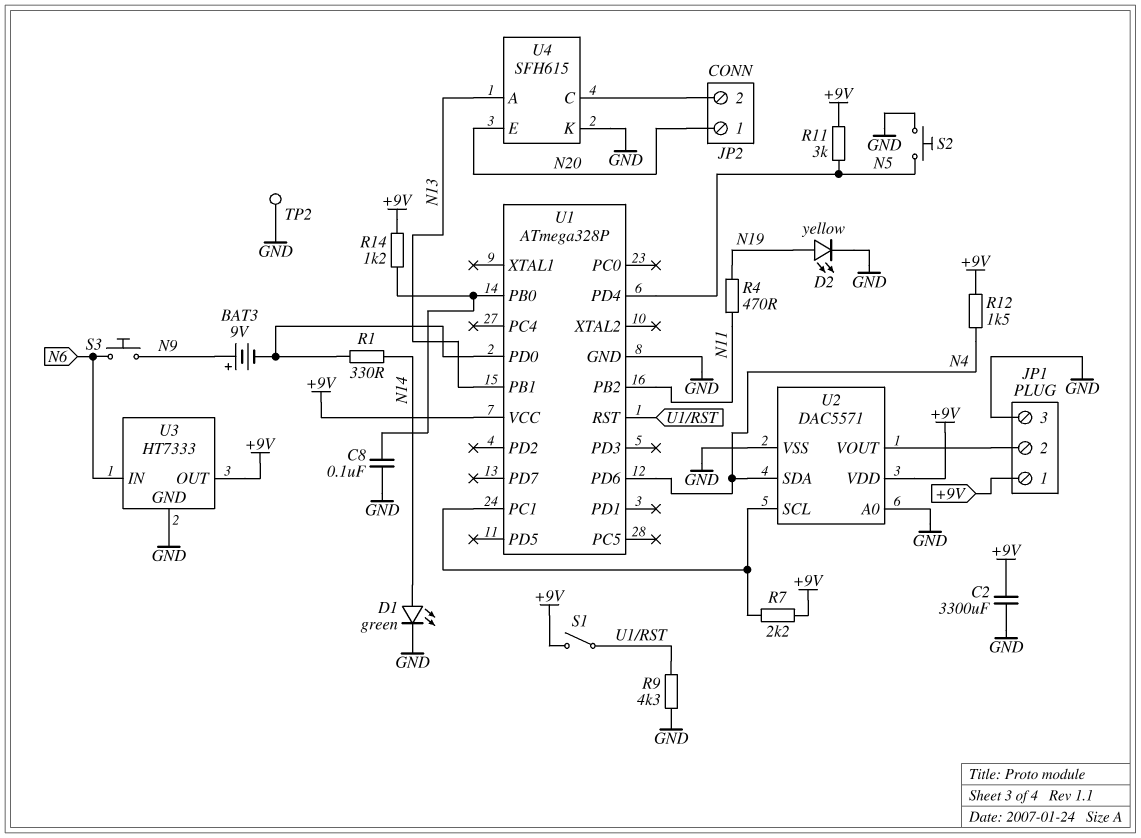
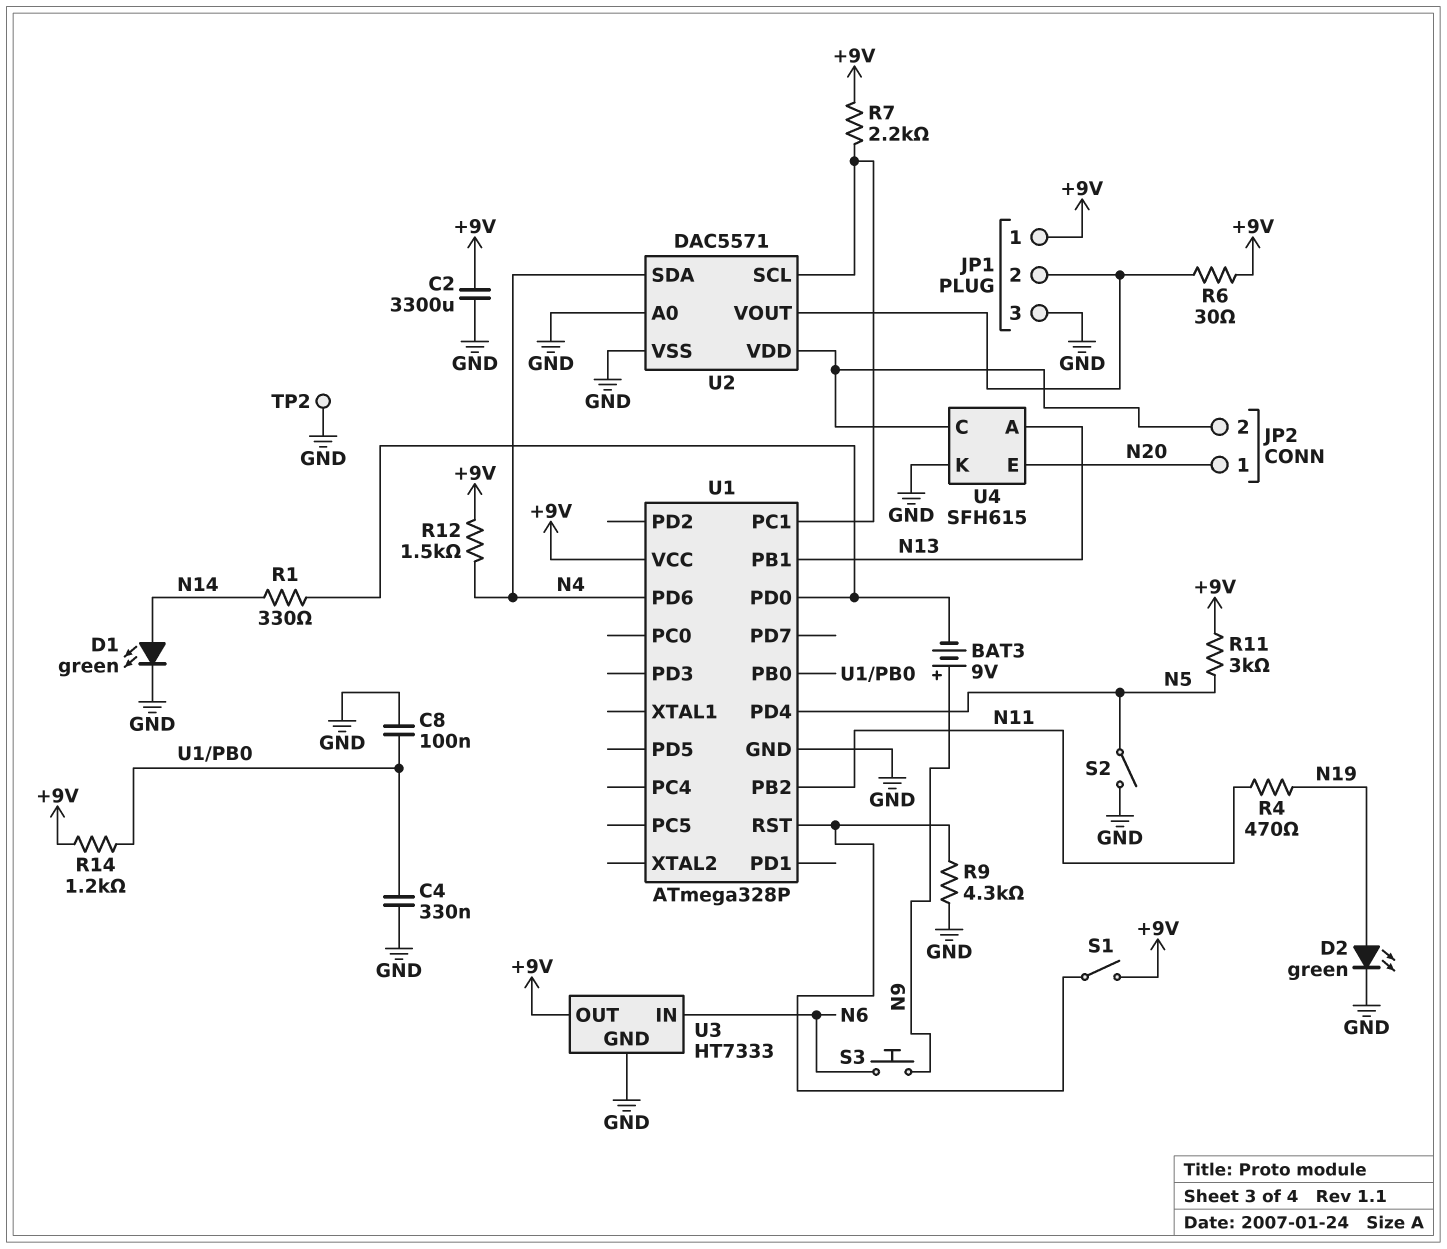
C4: none -> 330nF (GND, U1/PB0)
D2: LED yellow (A N19, K GND) -> LED green (A N19, K GND)
R6: none -> 30 (+9V, JP1/2)
S2: button (GND, N5) -> switch (GND, N5)
U2 pin VDD: +9V -> JP2/2

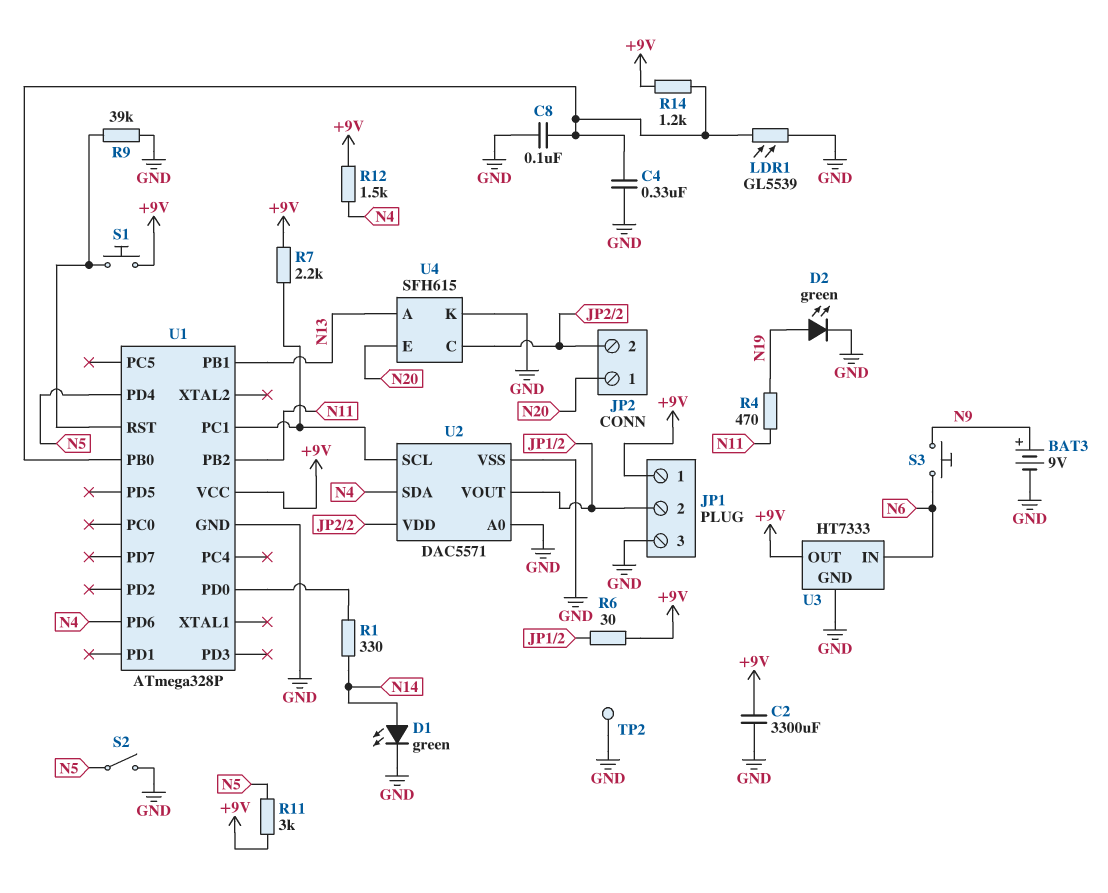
BAT3: 9V (plus N9, minus U1/PD0) -> 9V (plus N9, minus GND)
LDR1: none -> GL5539 (GND, U1/PB0)
R9: 4.3k (GND, U1/RST) -> 39k (GND, U1/RST)
S1: switch (+9V, U1/RST) -> button (+9V, U1/RST)

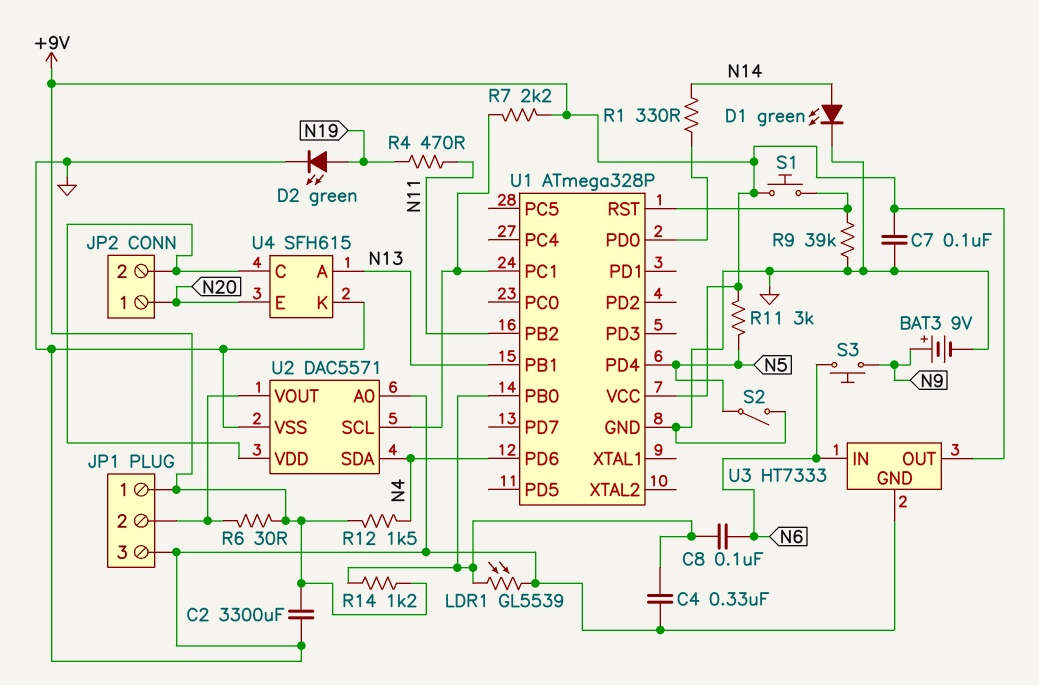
C7: none -> 100nF (+9V, GND)
C8: 100nF (GND, U1/PB0) -> 100nF (N6, U1/PB0)
TP2: test point (GND) -> none

